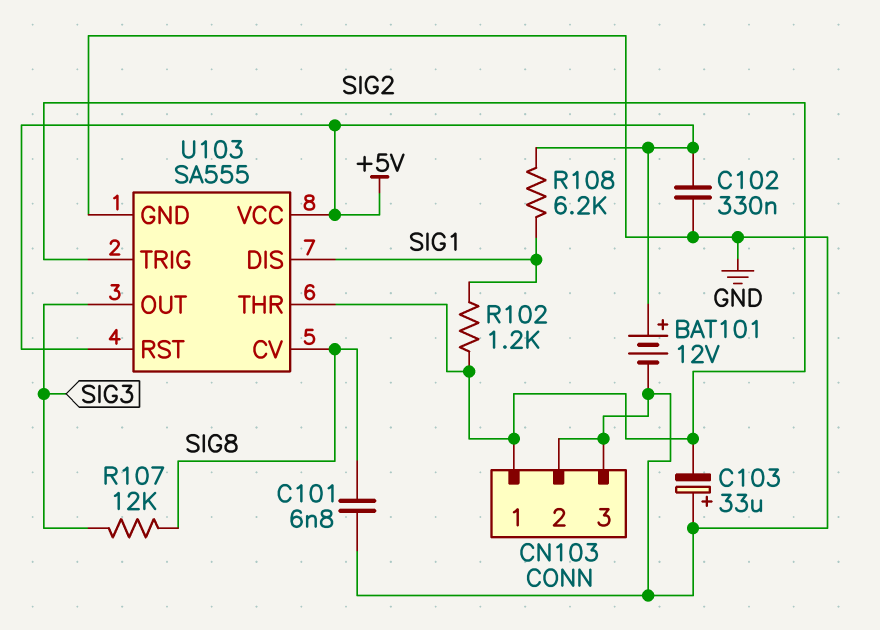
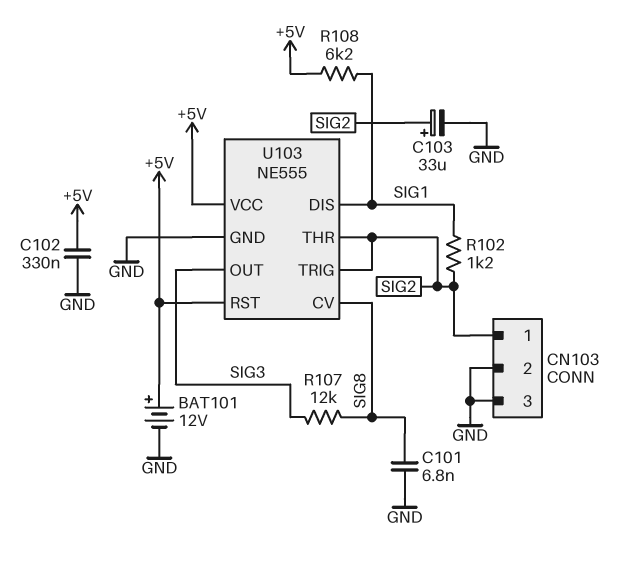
C103: 33uF (plus GND, minus SIG2) -> 33uF (plus SIG2, minus GND)
U103: SA555 -> NE555

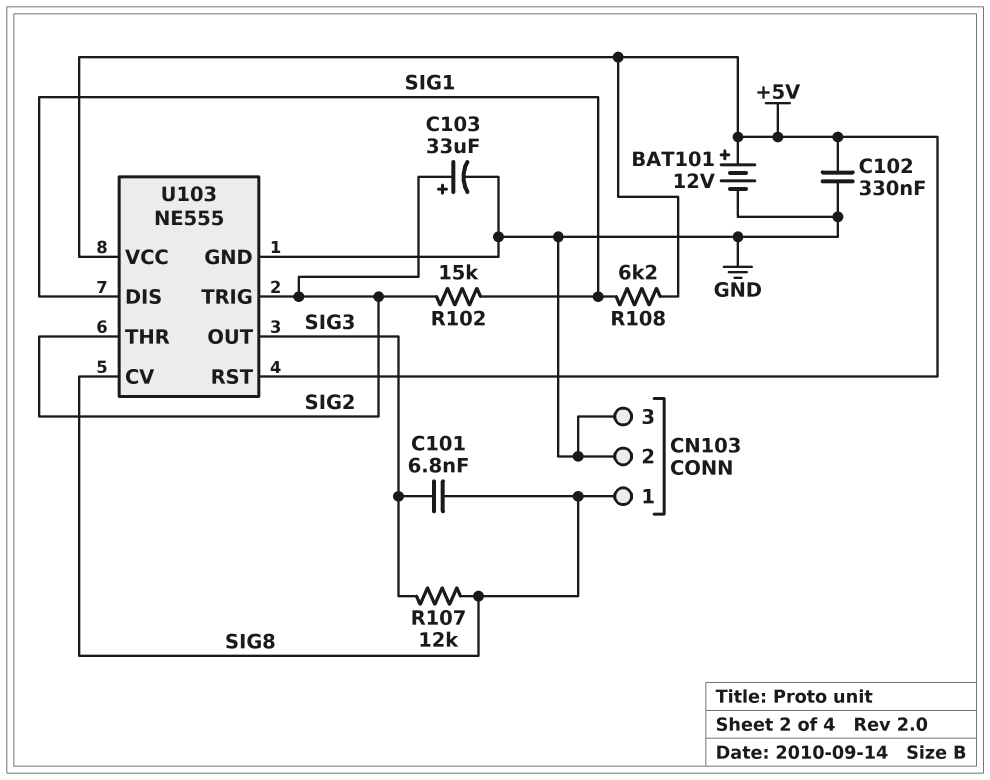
C101: 6.8nF (GND, SIG8) -> 6.8nF (SIG3, SIG8)
CN103 pin 1: SIG2 -> SIG8
R102: 1.2k (SIG1, SIG2) -> 15k (SIG1, SIG2)

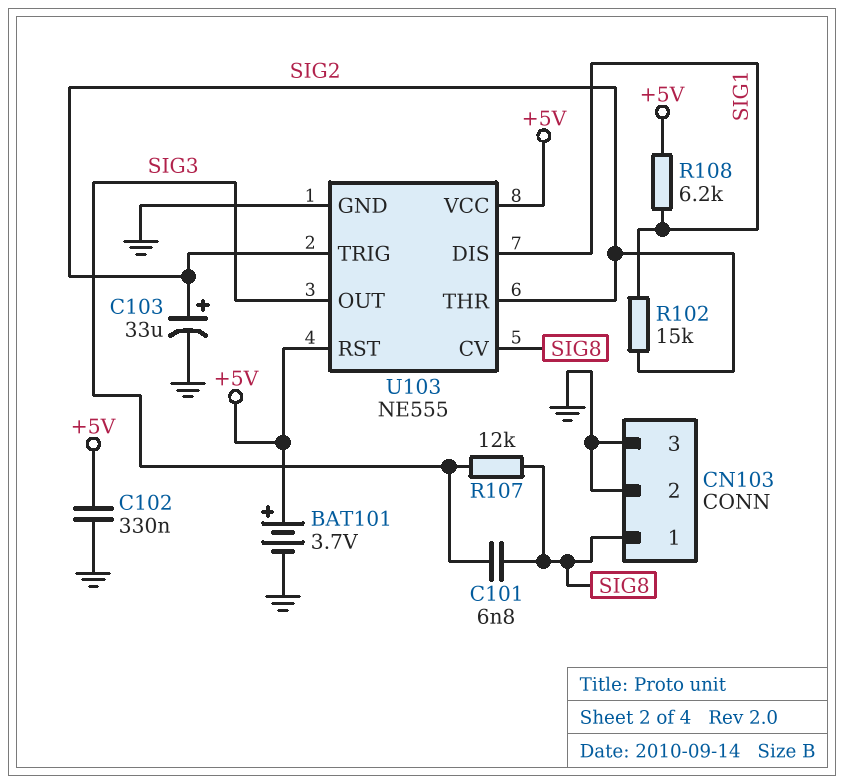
BAT101: 12V (plus +5V, minus GND) -> 3.7V (plus +5V, minus GND)

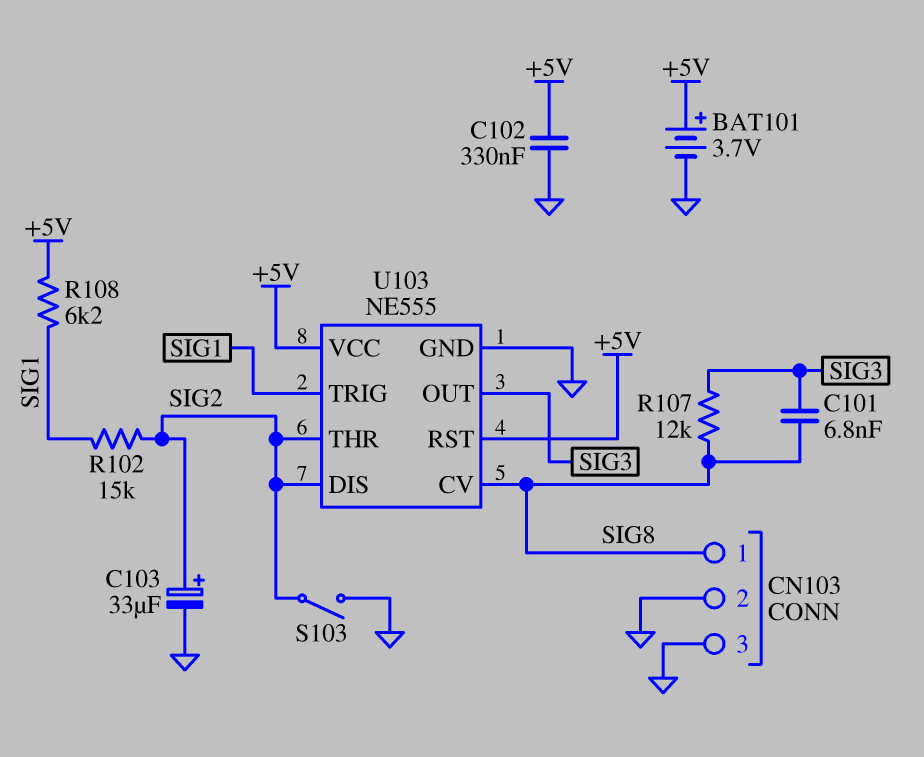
S103: none -> switch (GND, SIG2)
U103 pin DIS: SIG1 -> SIG2
U103 pin TRIG: SIG2 -> SIG1

